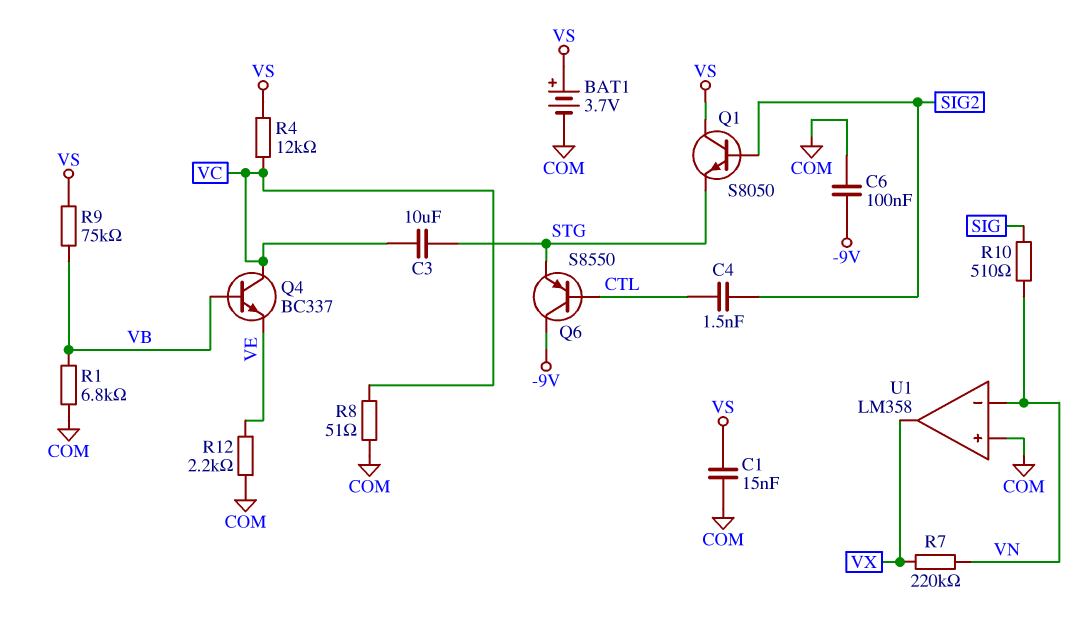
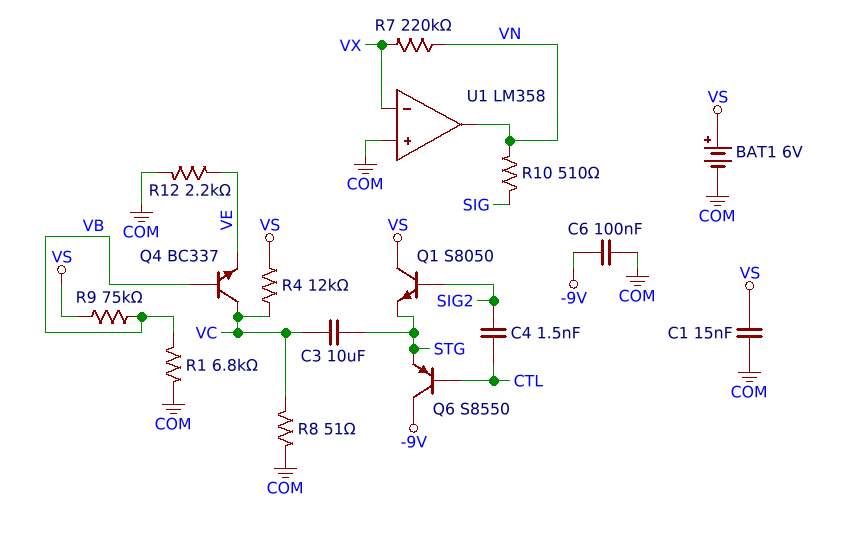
BAT1: 3.7V (plus VS, minus COM) -> 6V (plus VS, minus COM)
U1 pin in-: VN -> VX
U1 pin out: VX -> VN

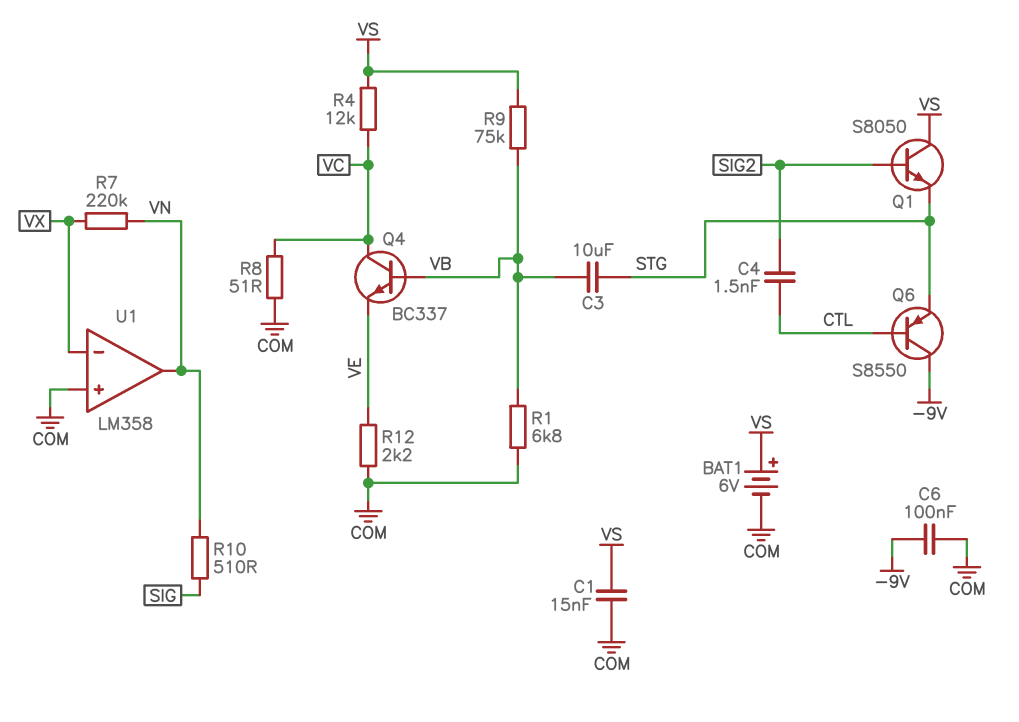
C3: 10uF (STG, VC) -> 10uF (STG, VB)

